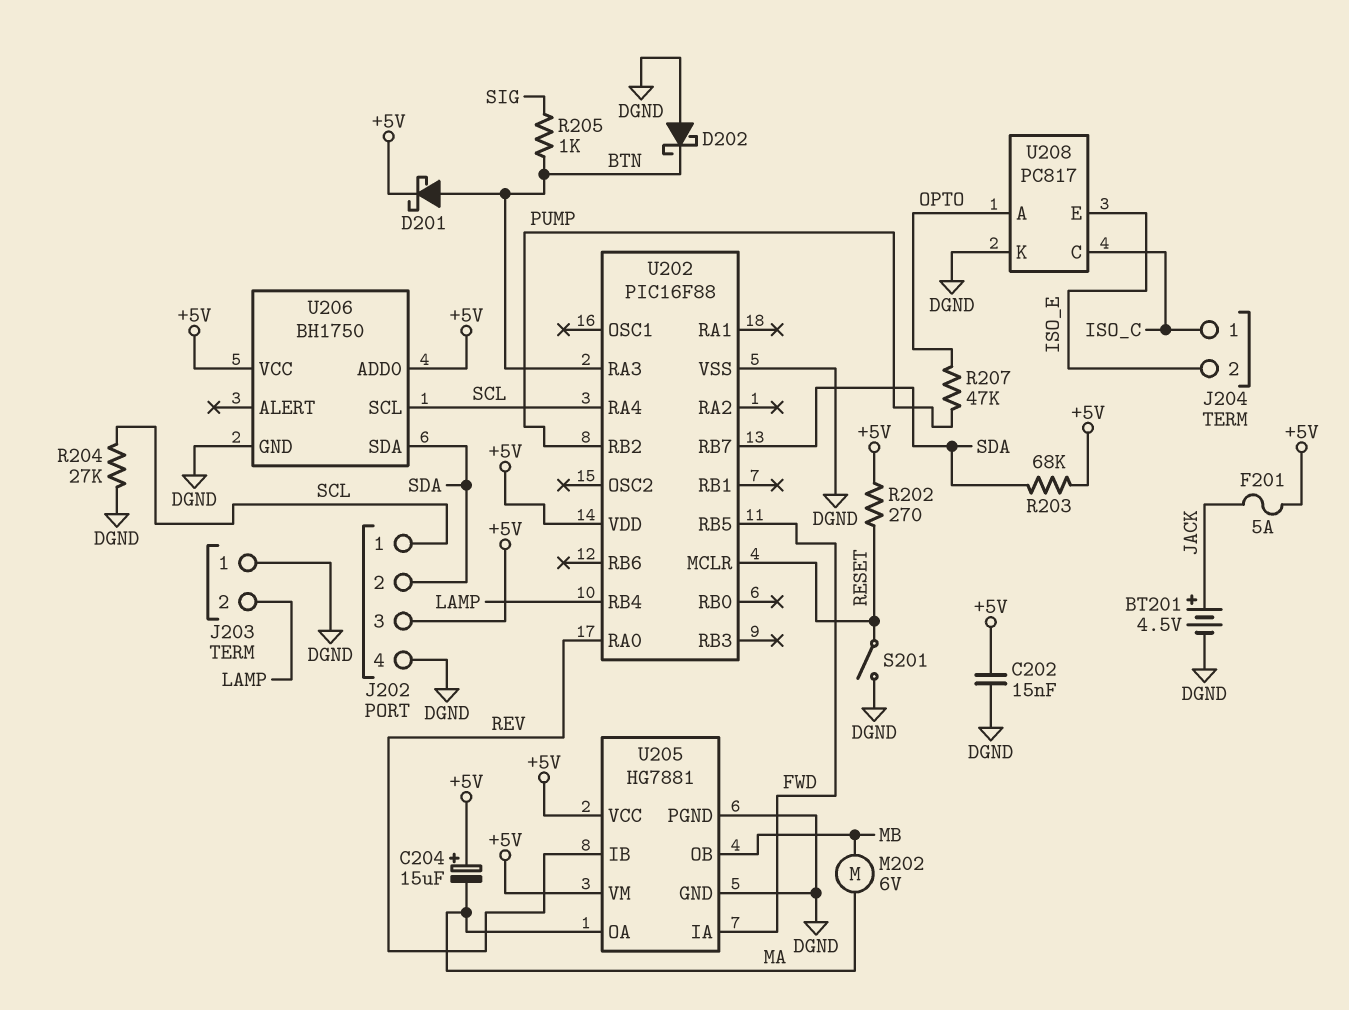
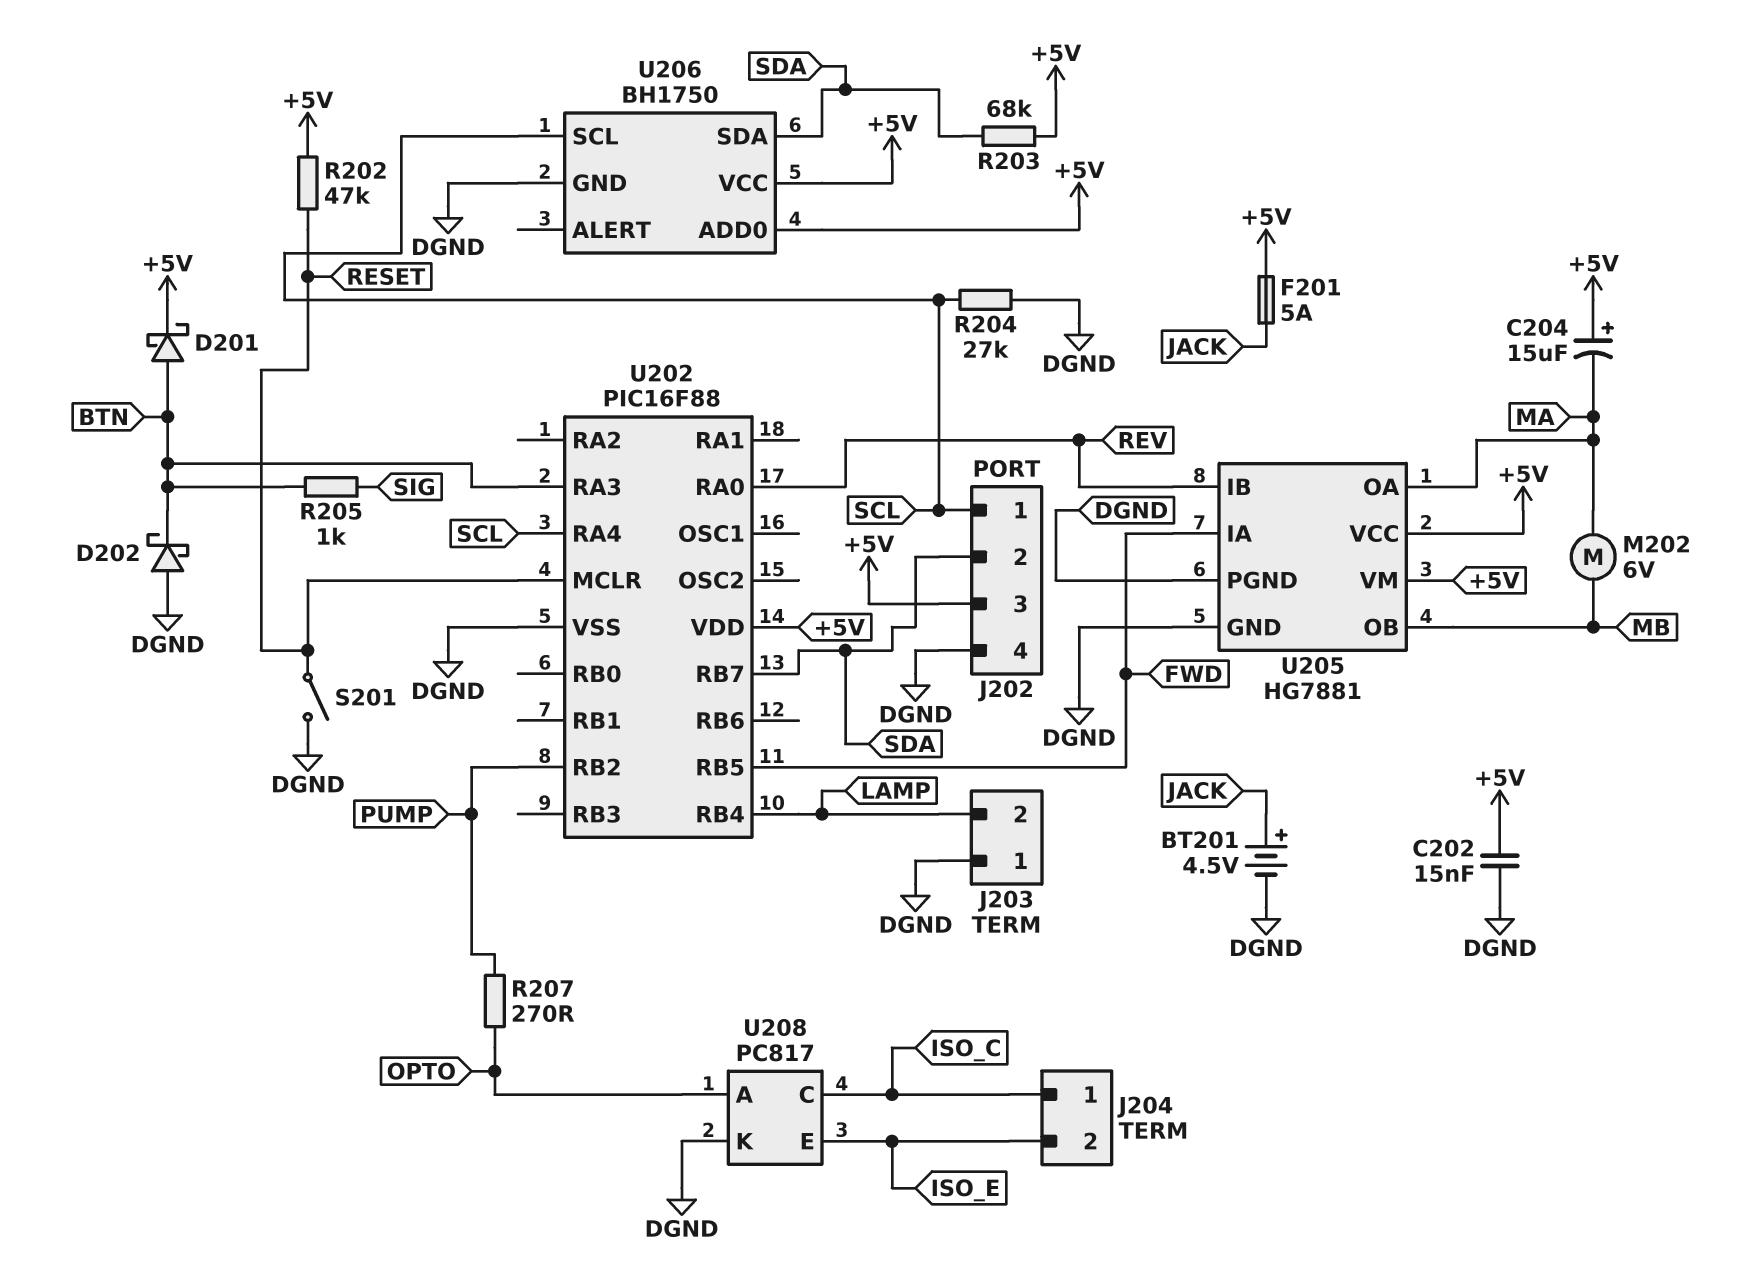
R202: 270 (+5V, RESET) -> 47k (+5V, RESET)
R207: 47k (OPTO, PUMP) -> 270 (OPTO, PUMP)

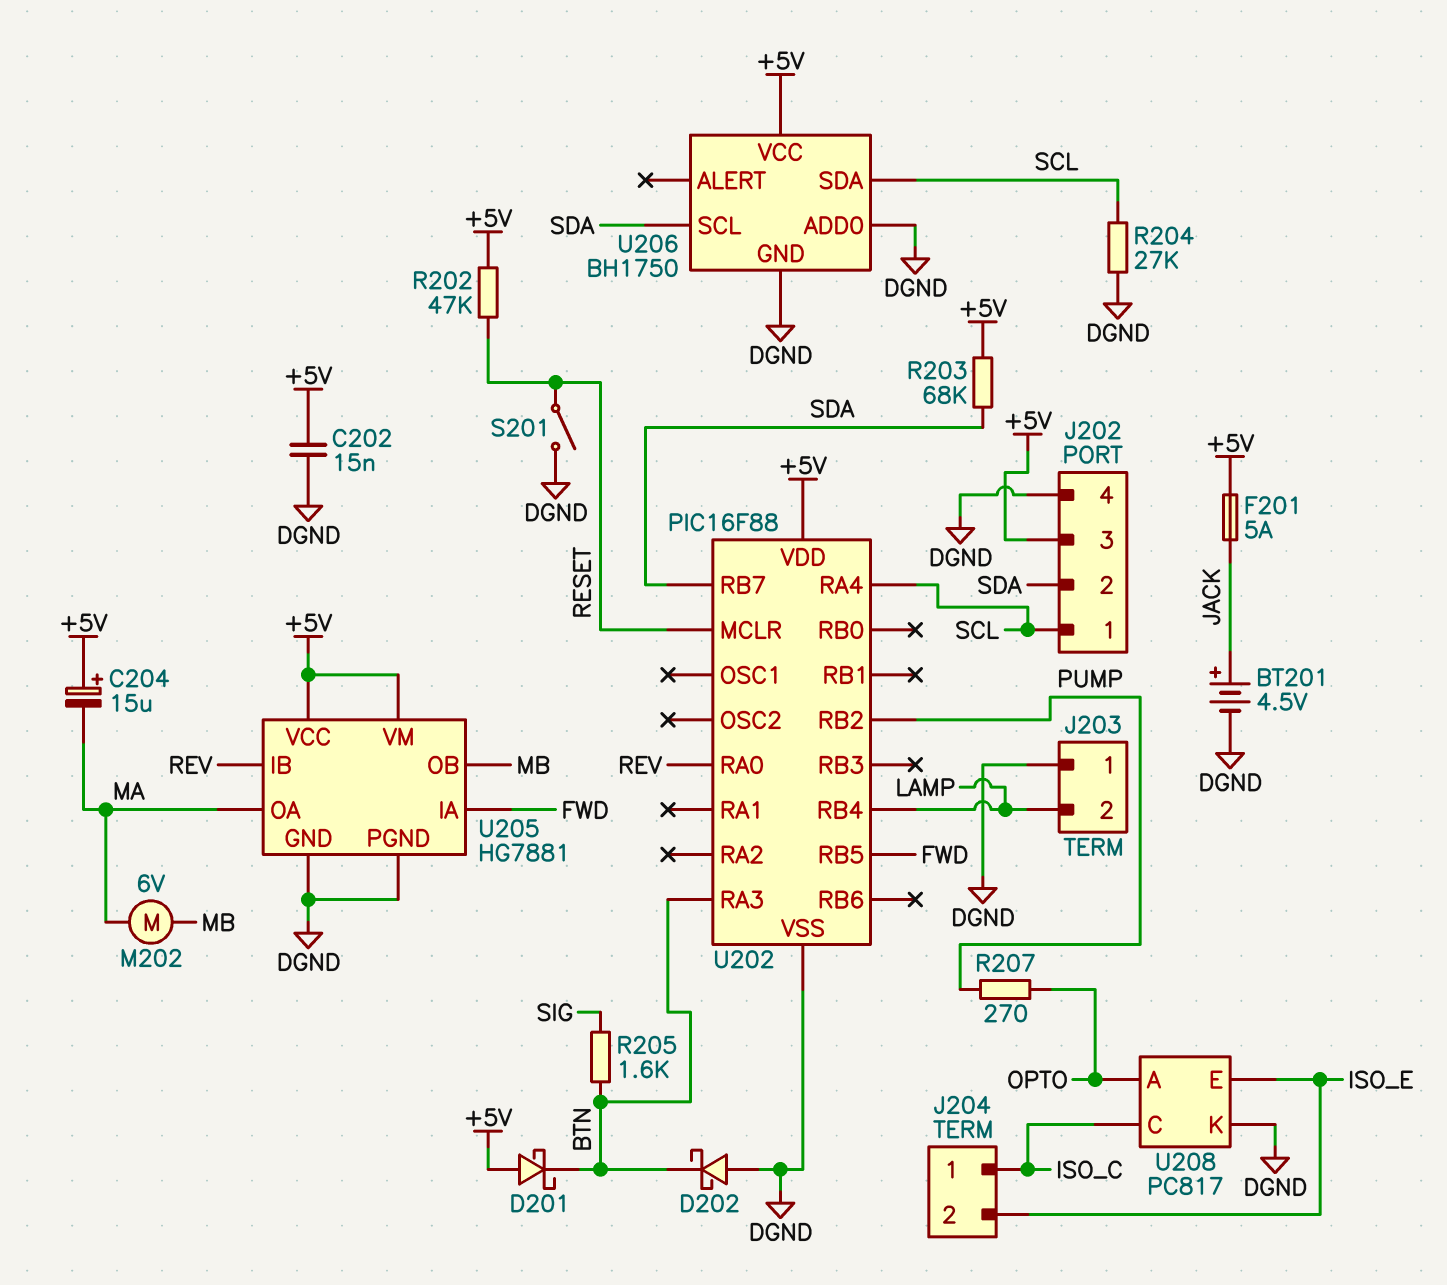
D201: schottky (A BTN, K +5V) -> schottky (A +5V, K BTN)
R205: 1k (BTN, SIG) -> 1.6k (BTN, SIG)
U206 pin ADD0: +5V -> DGND
U206 pin SCL: SCL -> SDA
U206 pin SDA: SDA -> SCL

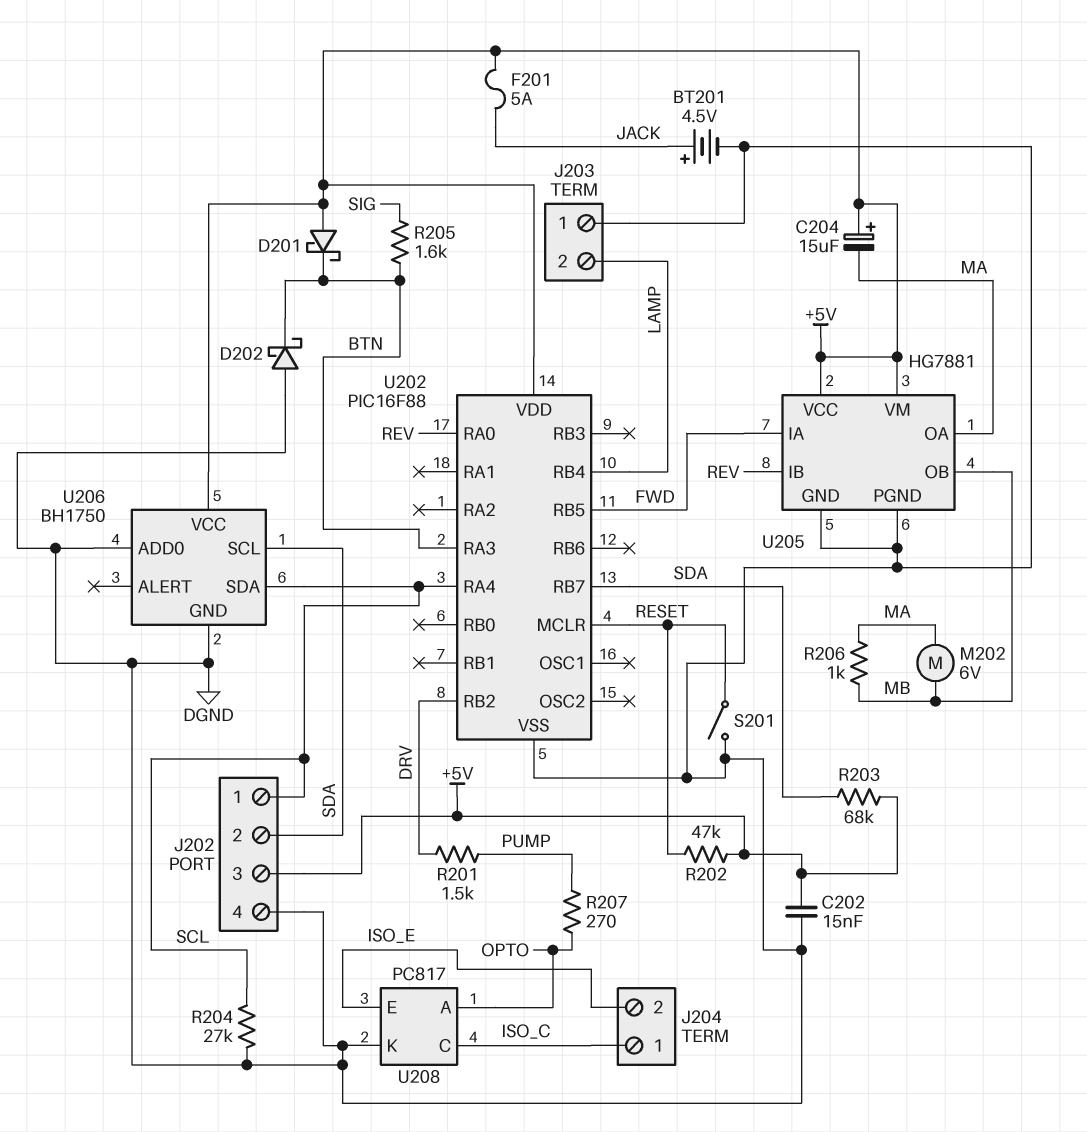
R201: none -> 1.5k (DRV, PUMP)
R206: none -> 1k (MA, MB)
U202 pin RB2: PUMP -> DRV

